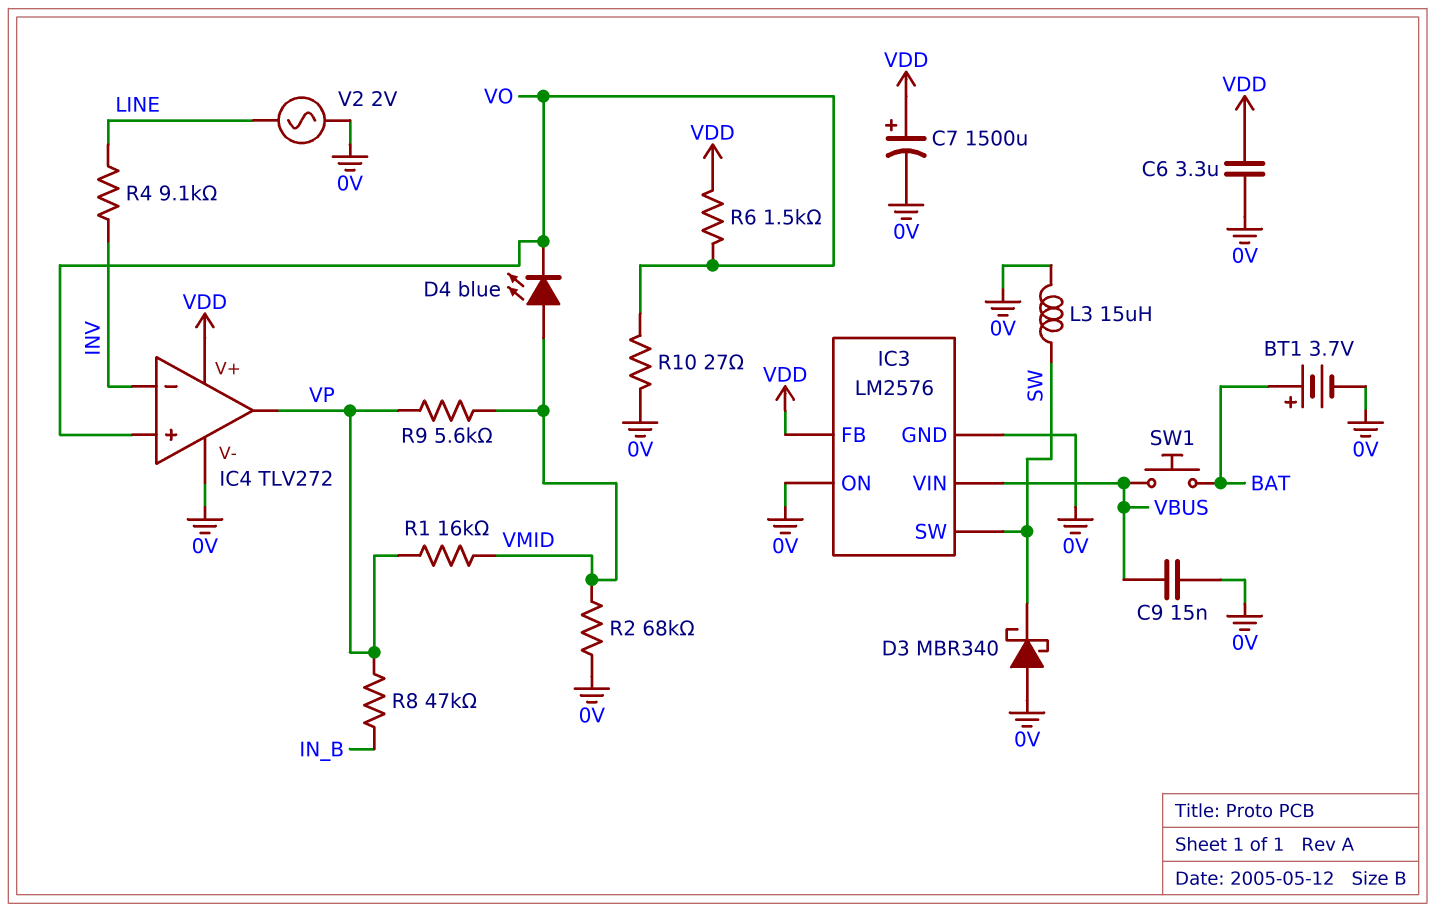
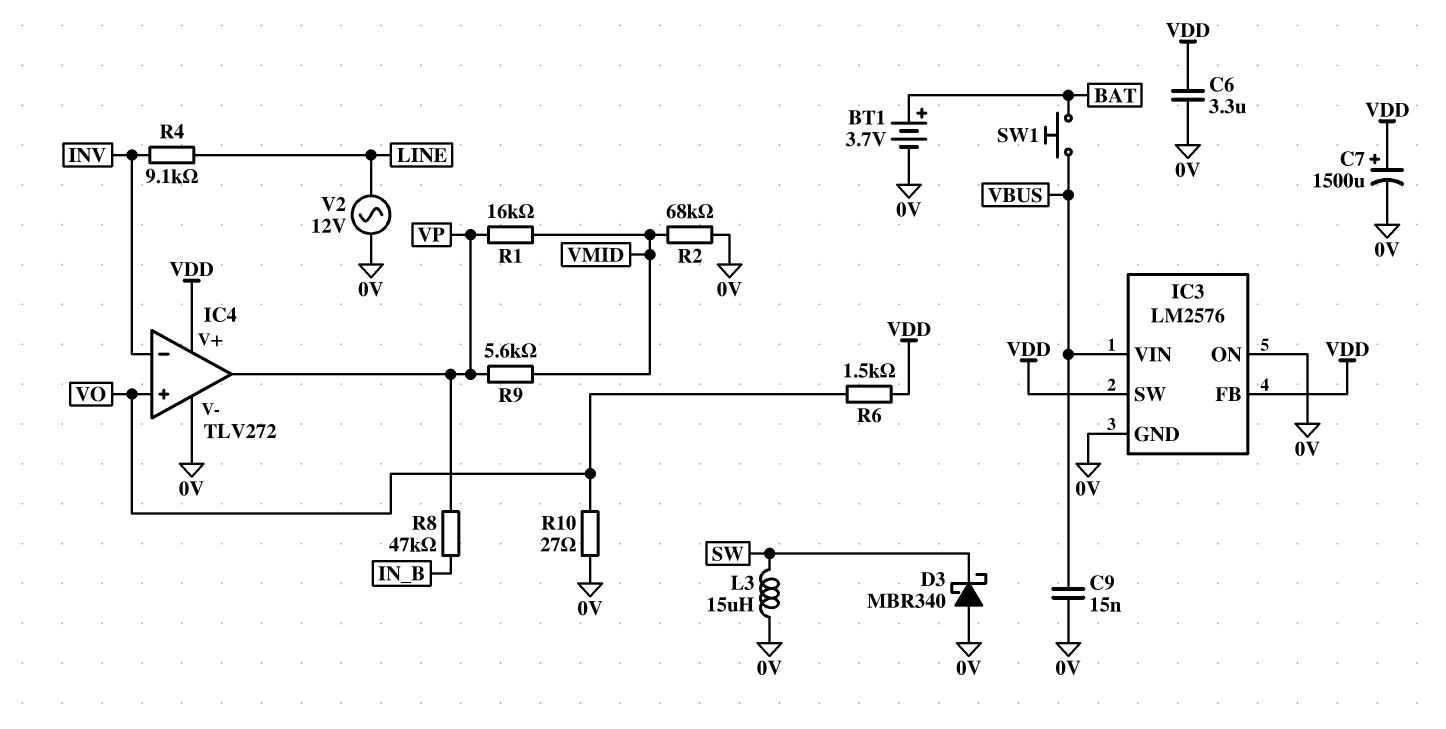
D4: LED blue (A VMID, K VO) -> none
IC3 pin SW: SW -> VDD
V2: AC 2V (0V, LINE) -> AC 12V (0V, LINE)

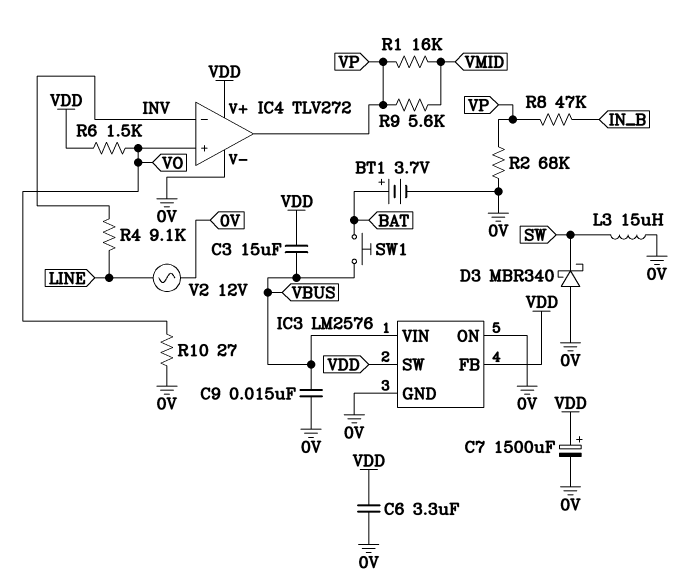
C3: none -> 15uF (VBUS, VDD)
R2: 68k (0V, VMID) -> 68k (0V, VP)

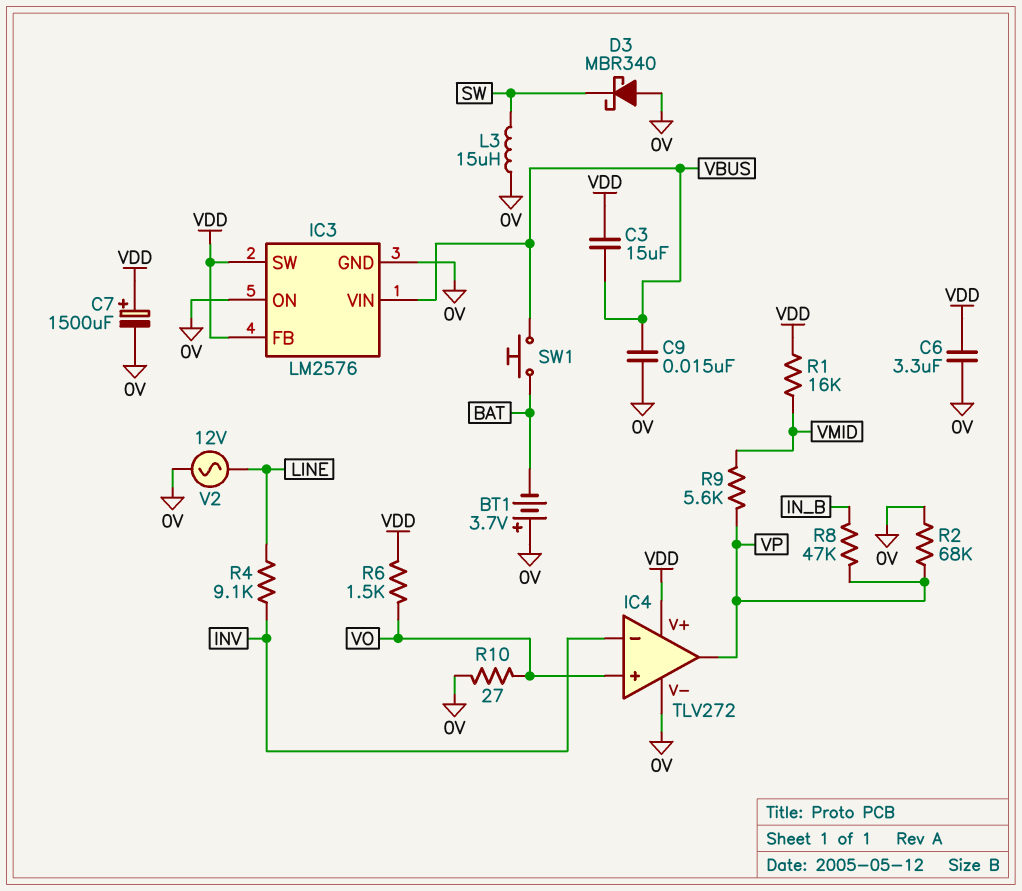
BT1: 3.7V (plus BAT, minus 0V) -> 3.7V (plus 0V, minus BAT)
R1: 16k (VMID, VP) -> 16k (VDD, VMID)

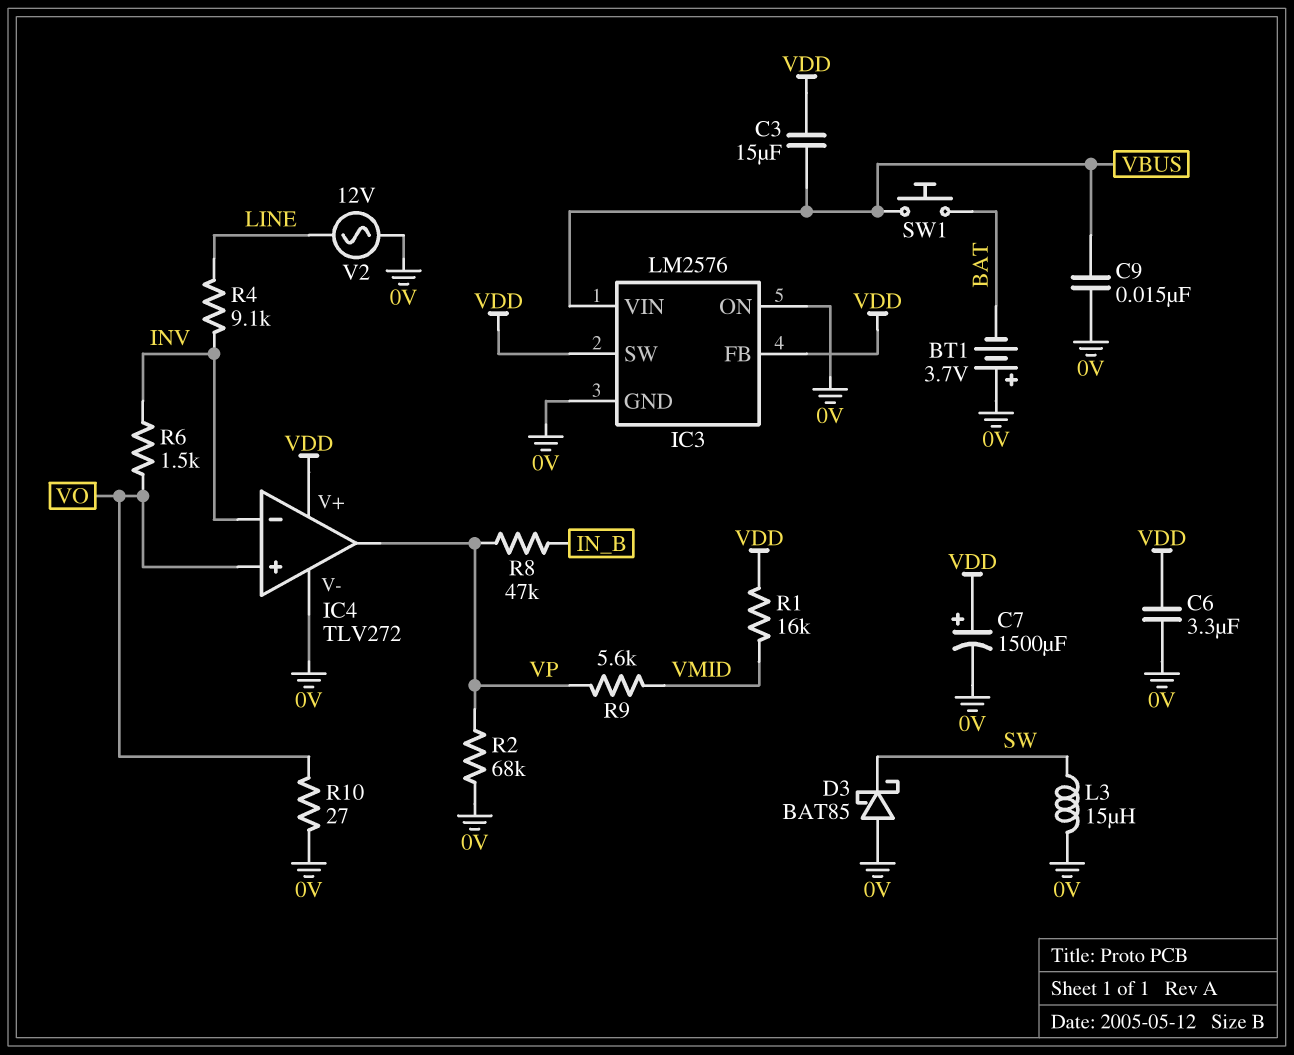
D3: schottky MBR340 (A 0V, K SW) -> schottky BAT85 (A 0V, K SW)
R6: 1.5k (VDD, VO) -> 1.5k (INV, VO)

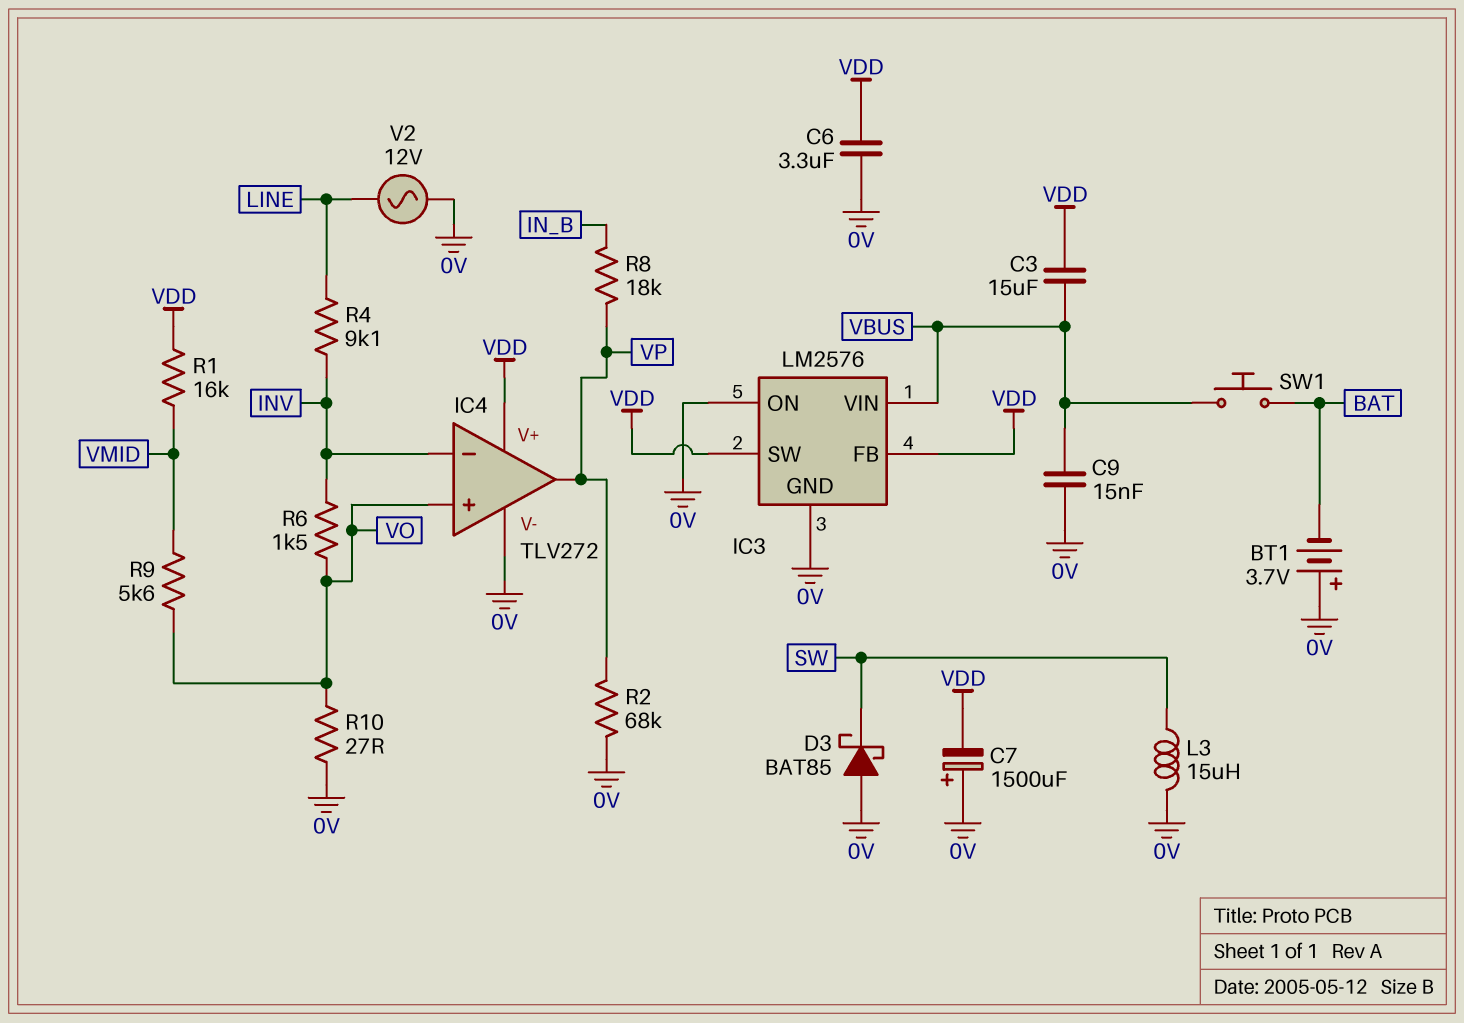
C7: 1500uF (plus VDD, minus 0V) -> 1500uF (plus 0V, minus VDD)
R8: 47k (IN_B, VP) -> 18k (IN_B, VP)
R9: 5.6k (VMID, VP) -> 5.6k (VMID, VO)

